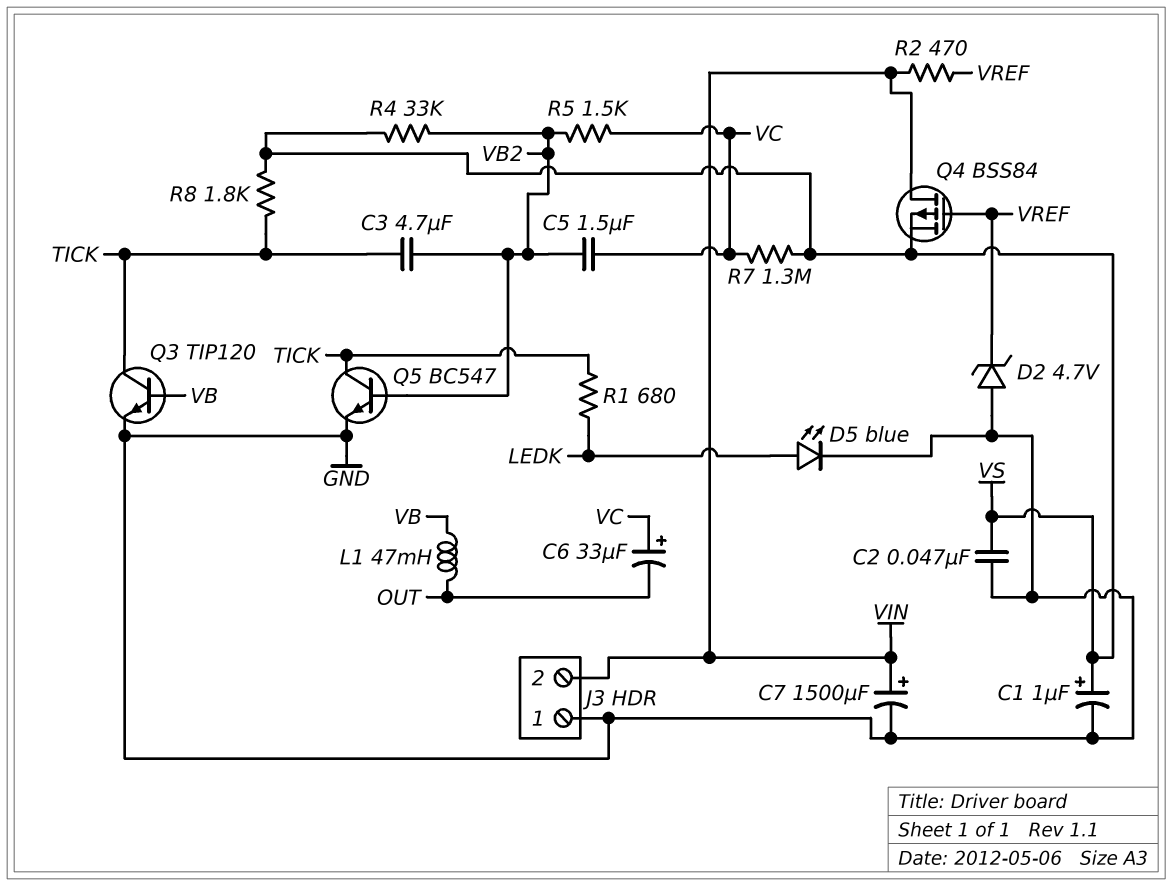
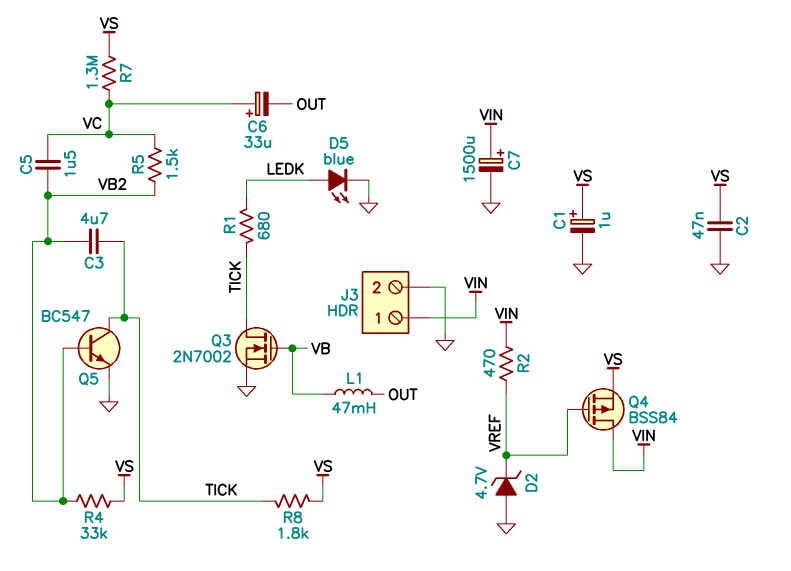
J3 pin 1: GND -> VIN
J3 pin 2: VIN -> GND
Q3: NPN TIP120 (B VB, C TICK, E GND) -> NMOS 2N7002 (G VB, D TICK, S GND)

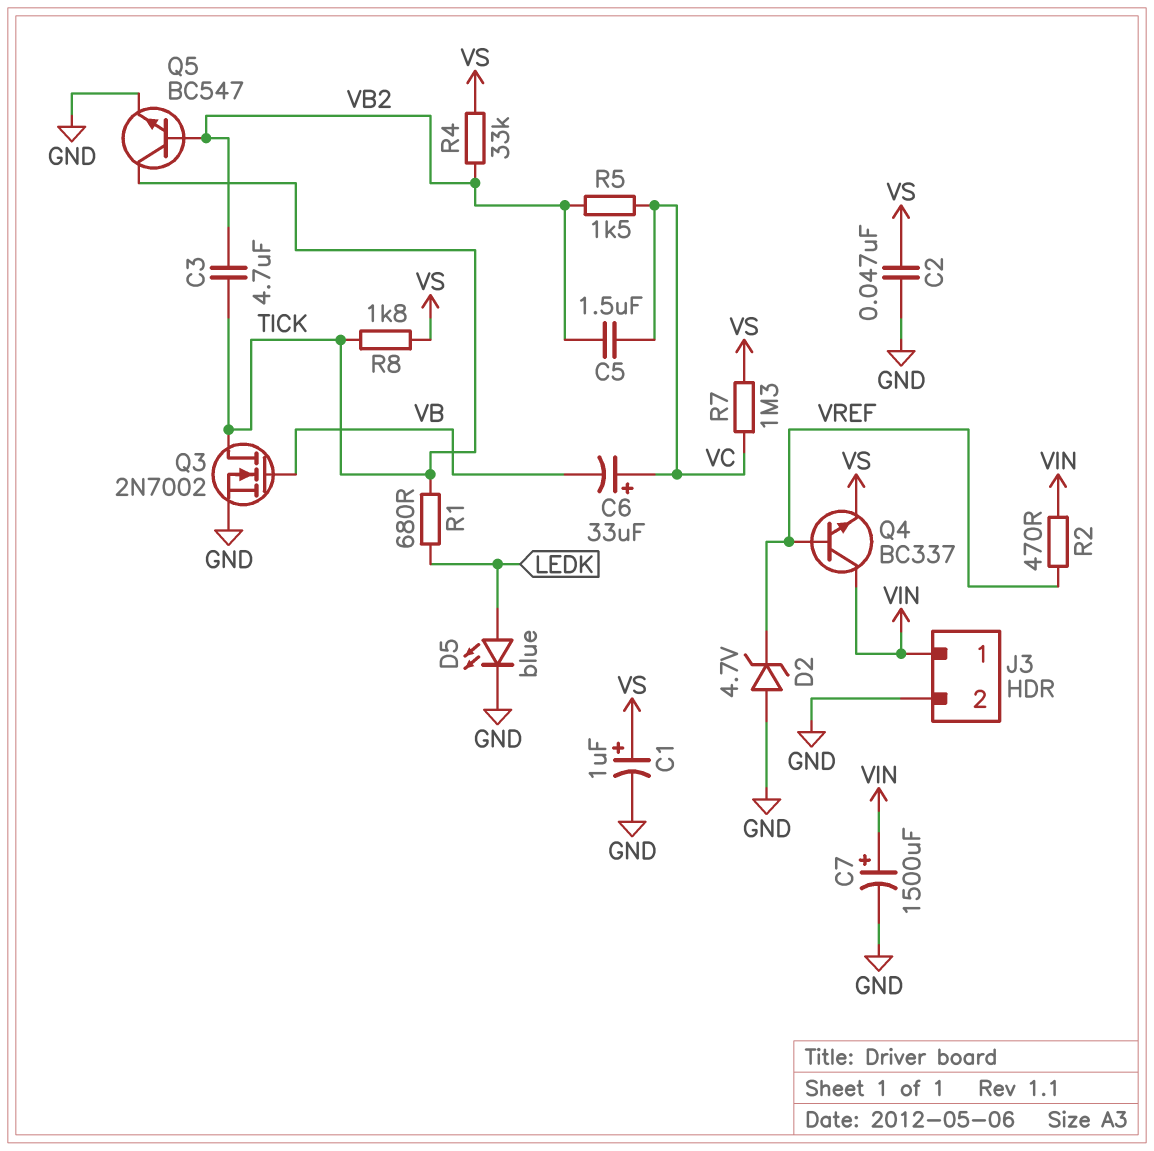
C6: 33uF (plus VC, minus OUT) -> 33uF (plus VC, minus VB)
L1: 47mH (OUT, VB) -> none
Q4: PMOS BSS84 (G VREF, D VIN, S VS) -> NPN BC337 (B VREF, C VIN, E VS)

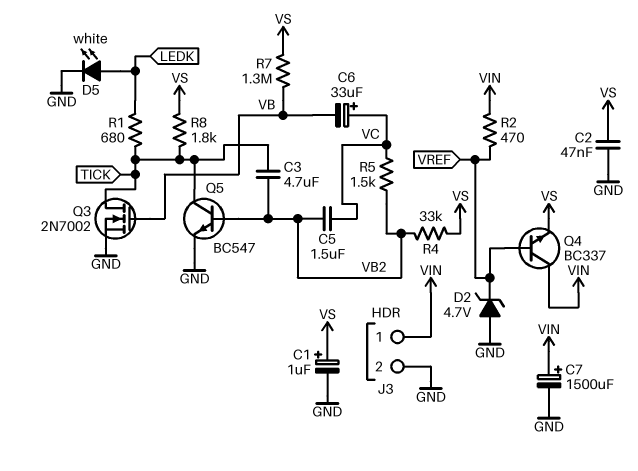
D5: LED blue (A LEDK, K GND) -> LED white (A LEDK, K GND)
R7: 1.3M (VC, VS) -> 1.3M (VB, VS)

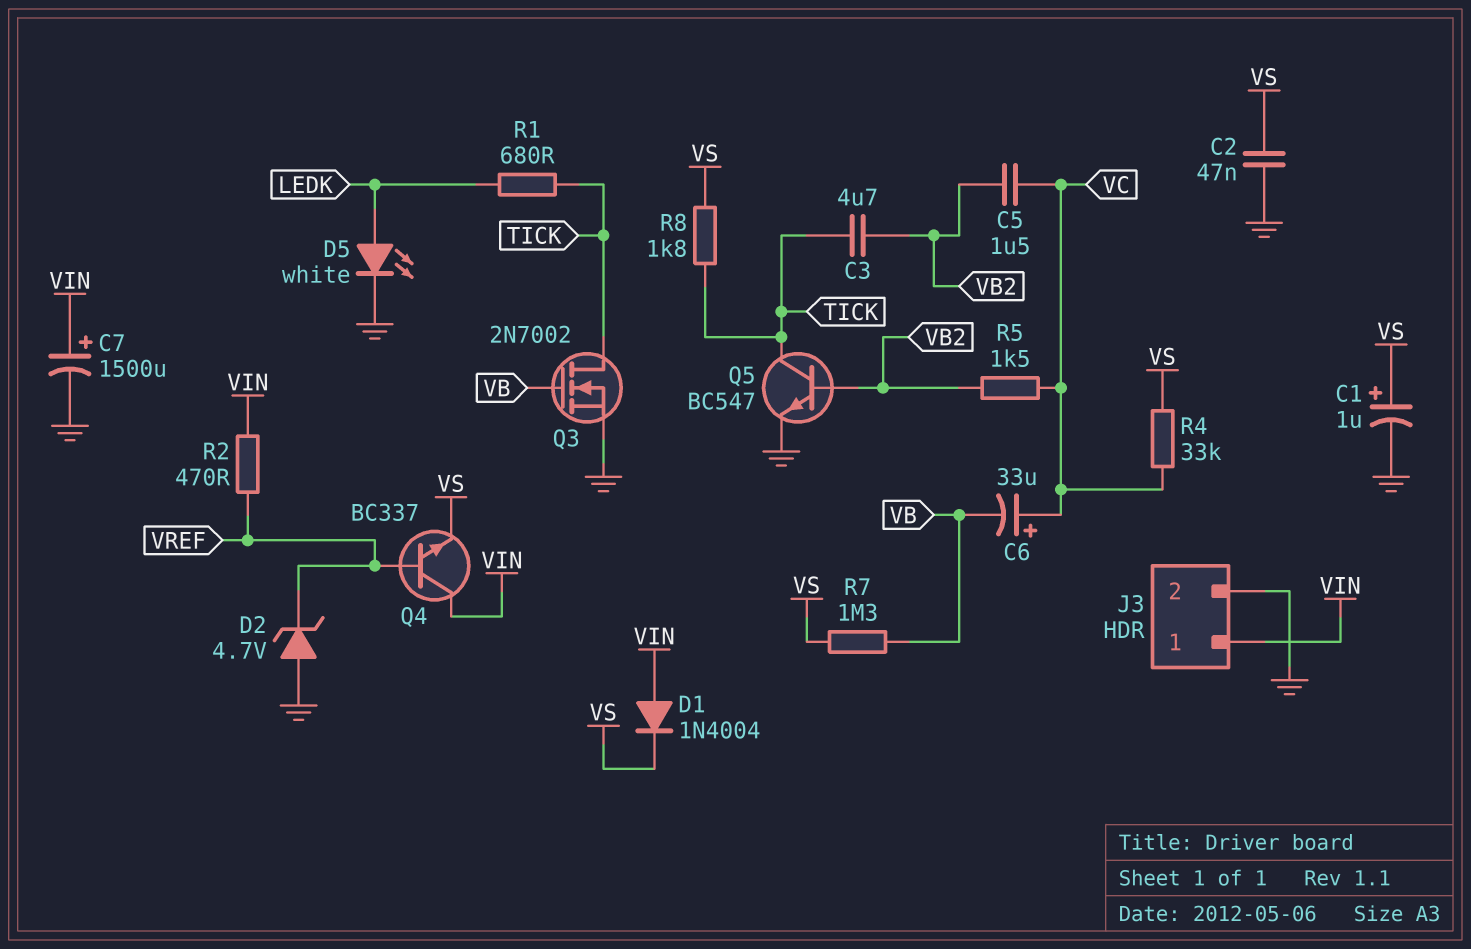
D1: none -> diode 1N4004 (A VIN, K VS)
R4: 33k (VB2, VS) -> 33k (VC, VS)

